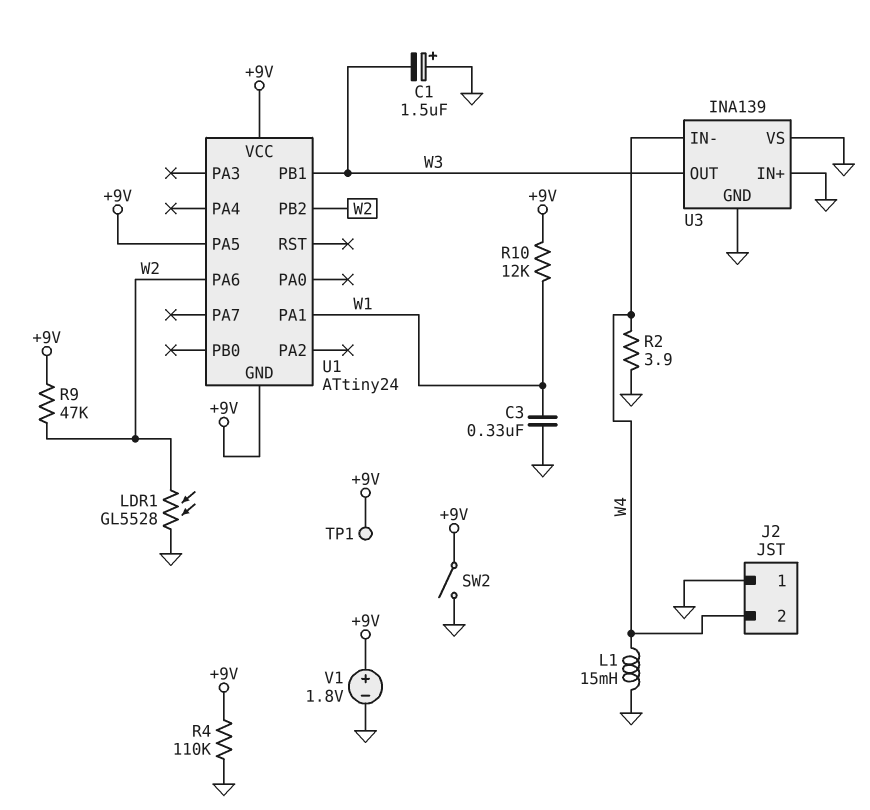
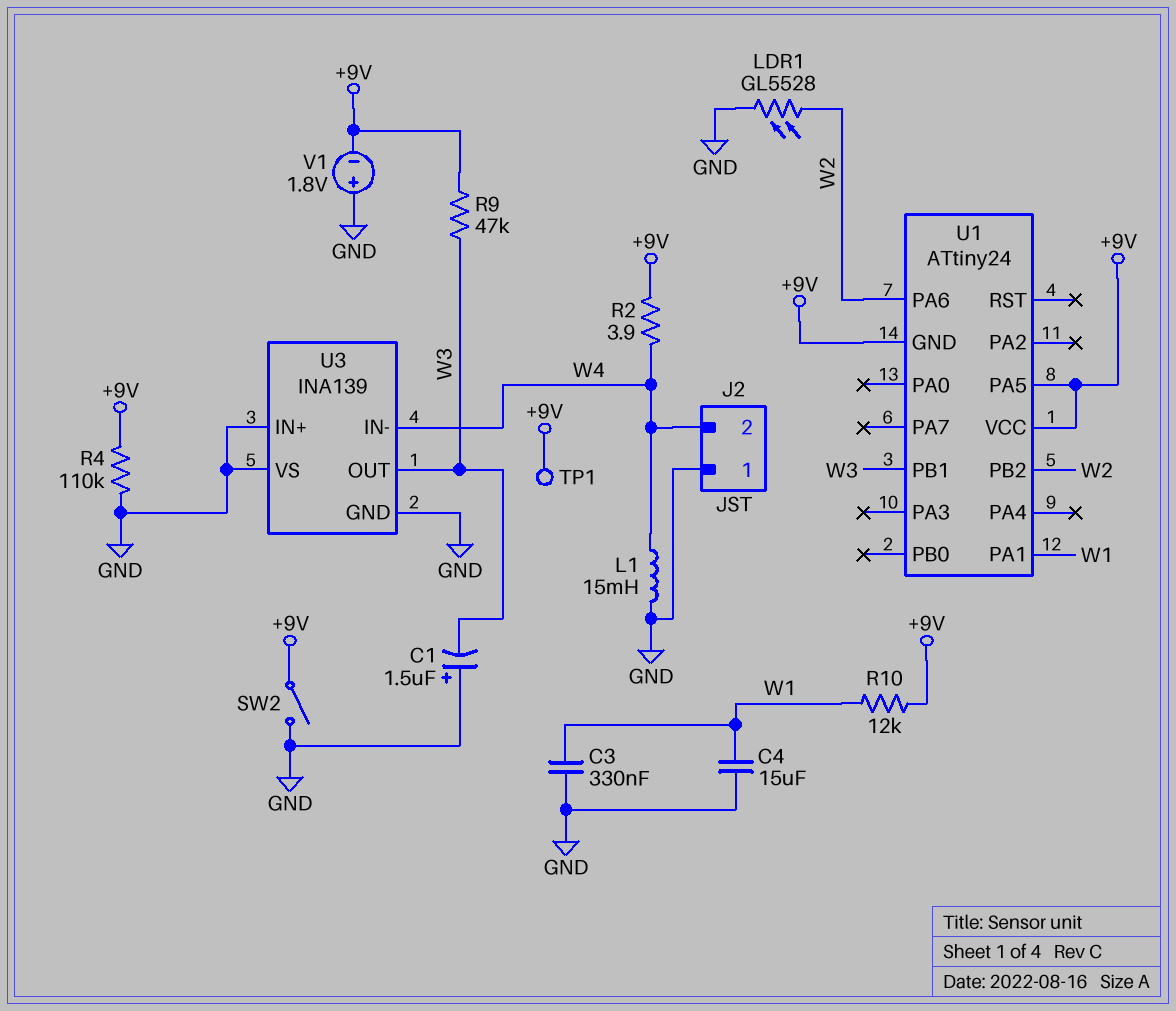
C4: none -> 15uF (GND, W1)
R2: 3.9 (GND, W4) -> 3.9 (+9V, W4)
R9: 47k (+9V, W2) -> 47k (+9V, W3)
V1: 1.8V (plus +9V, minus GND) -> 1.8V (plus GND, minus +9V)

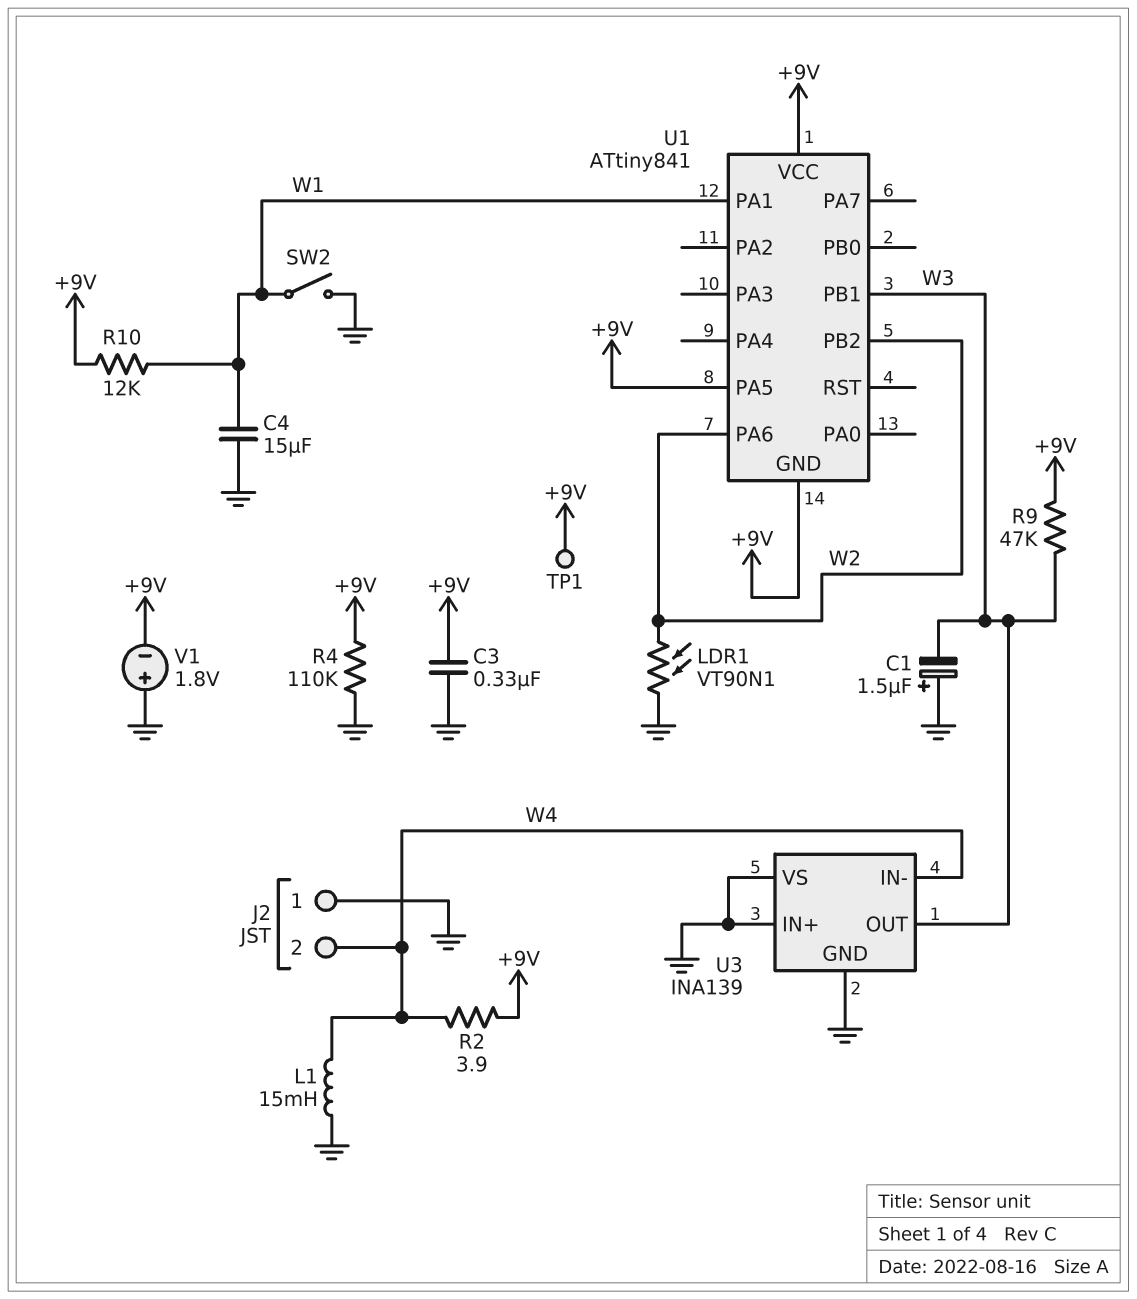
C3: 330nF (GND, W1) -> 330nF (+9V, GND)
LDR1: GL5528 (GND, W2) -> VT90N1 (GND, W2)
SW2: switch (+9V, GND) -> switch (GND, W1)
U1: ATtiny24 -> ATtiny841

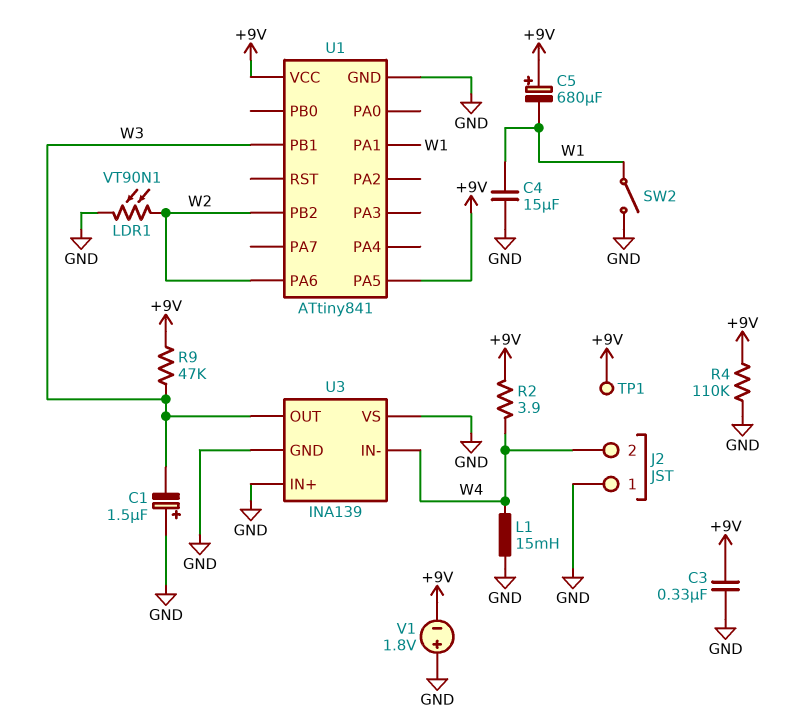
C5: none -> 680uF (plus +9V, minus W1)
R10: 12k (+9V, W1) -> none
U1 pin GND: +9V -> GND

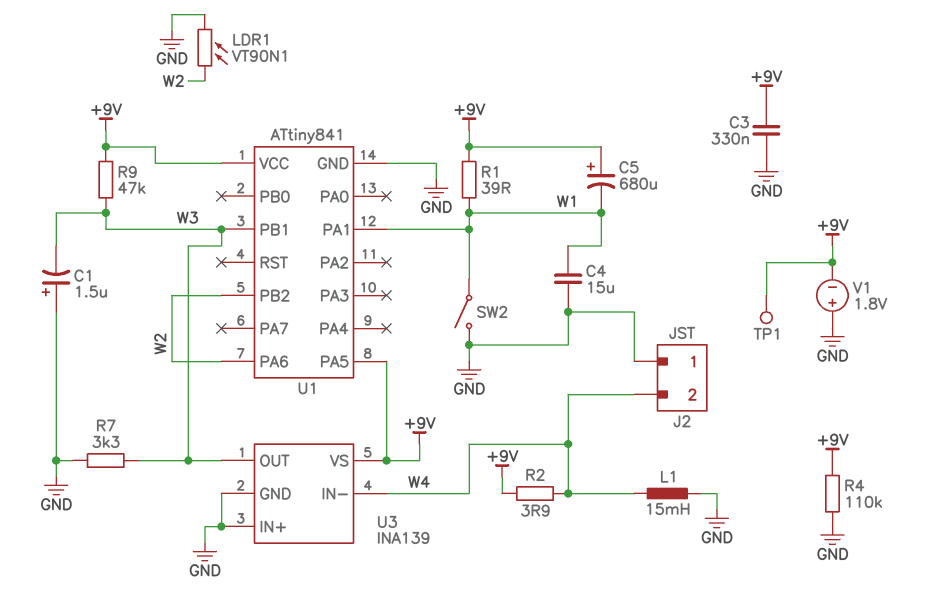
R1: none -> 39 (+9V, W1)
R7: none -> 3.3k (GND, W3)
U3 pin VS: GND -> +9V

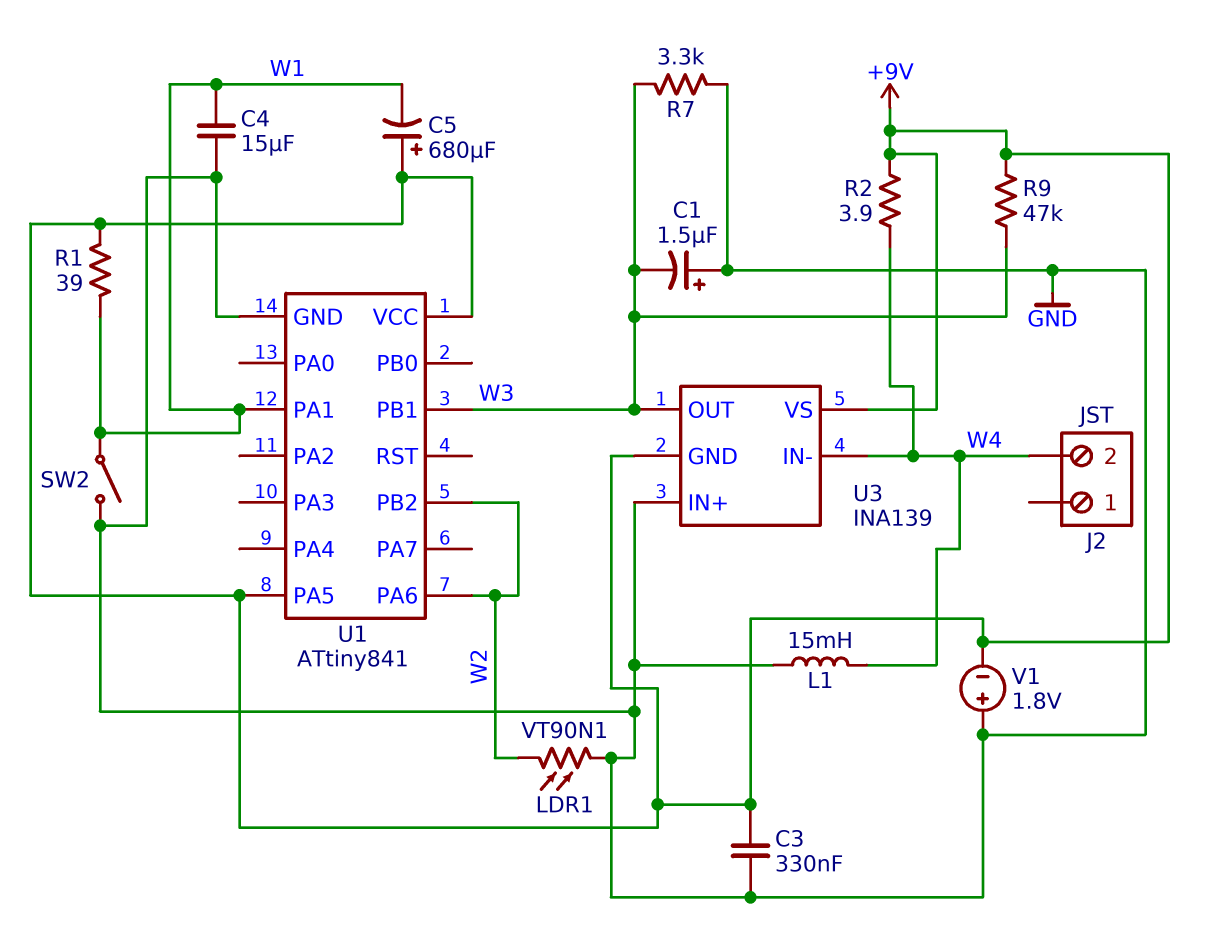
J2 pin 1: GND -> none
R4: 110k (+9V, GND) -> none
TP1: test point (+9V) -> none
U3 pin GND: GND -> +9V

